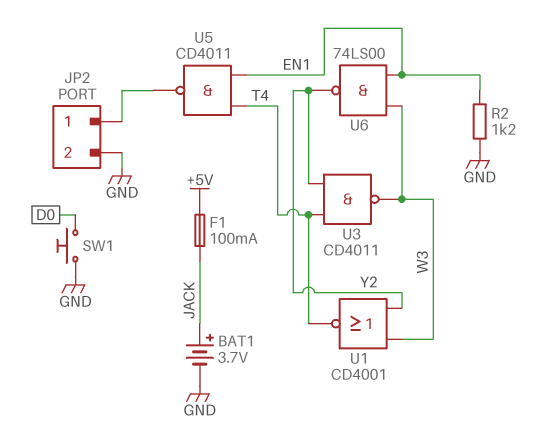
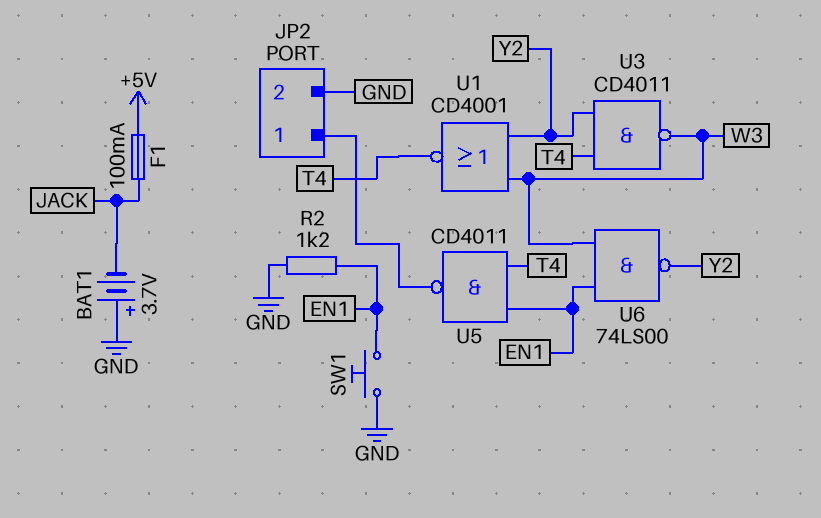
BAT1: 3.7V (plus JACK, minus GND) -> 3.7V (plus GND, minus JACK)
SW1: button (D0, GND) -> button (EN1, GND)

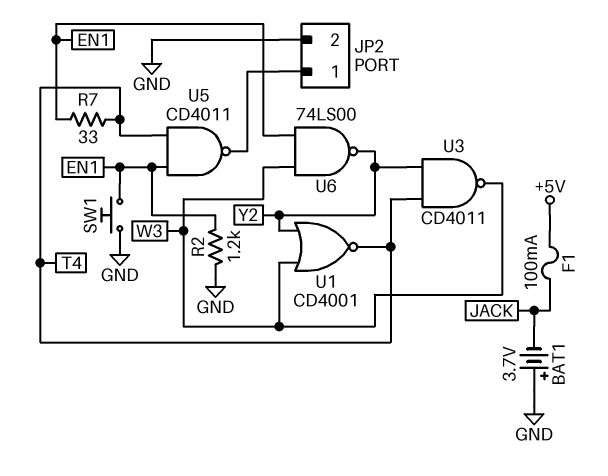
R7: none -> 33 (EN1, T4)

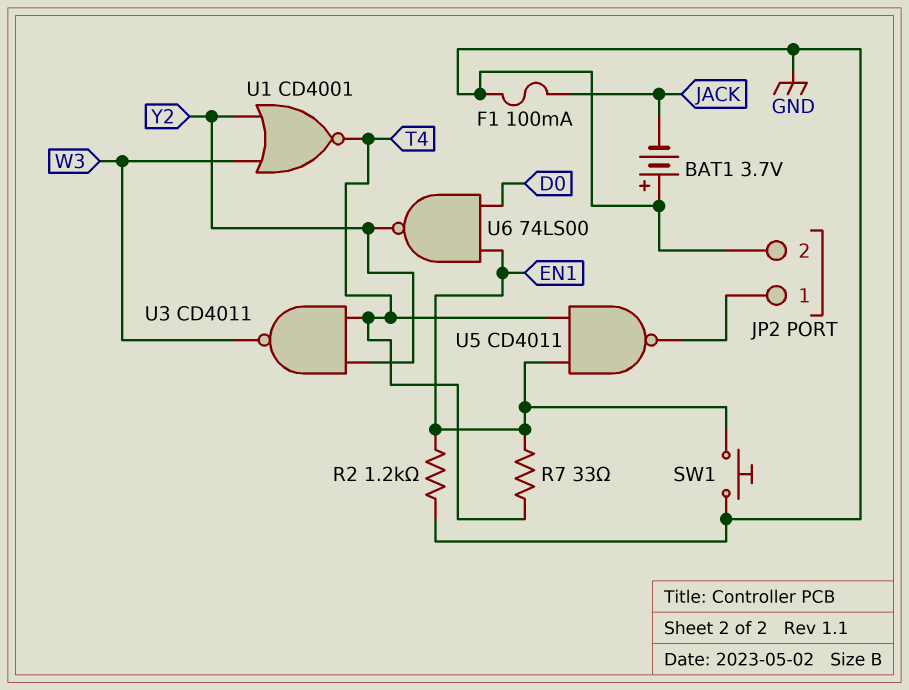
F1: 100mA (+5V, JACK) -> 100mA (GND, JACK)
U6: NAND 74LS00 (in EN1, in W3, out Y2) -> NAND 74LS00 (in D0, in EN1, out Y2)

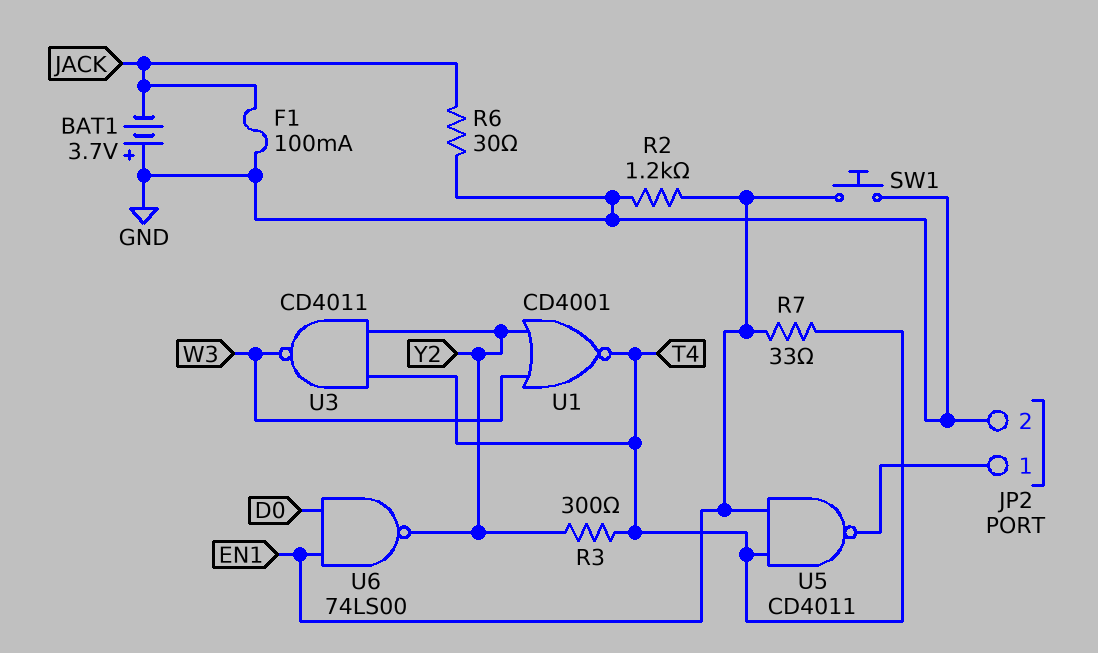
R3: none -> 300 (T4, Y2)
R6: none -> 30 (GND, JACK)

